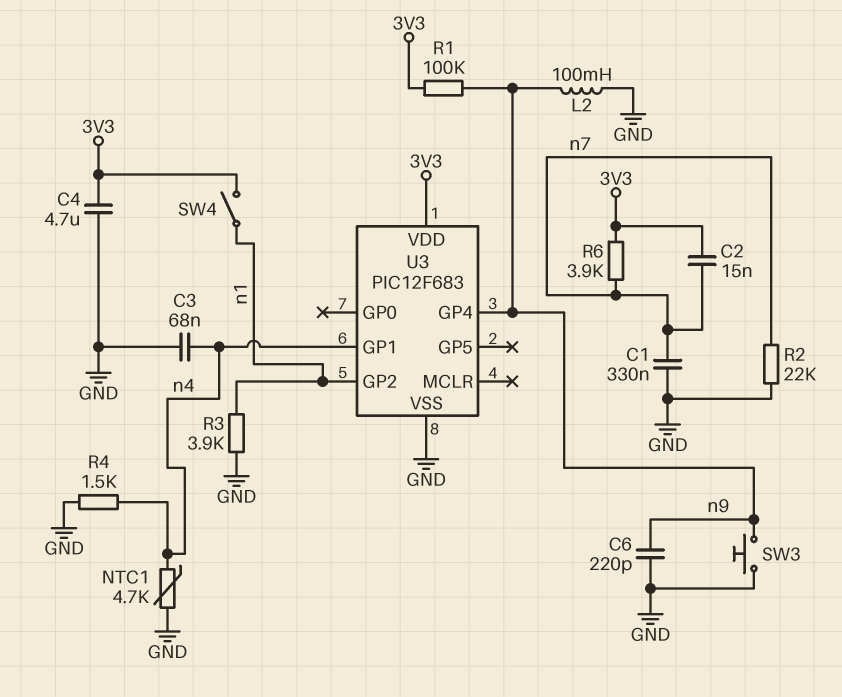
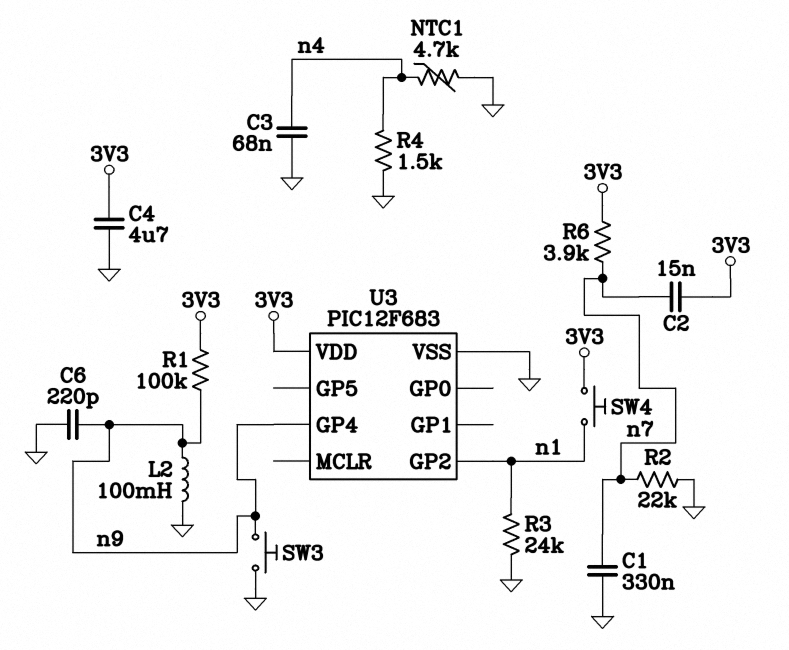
R3: 3.9k (GND, n1) -> 24k (GND, n1)
SW4: switch (3V3, n1) -> button (3V3, n1)
U3 pin GP1: n4 -> none

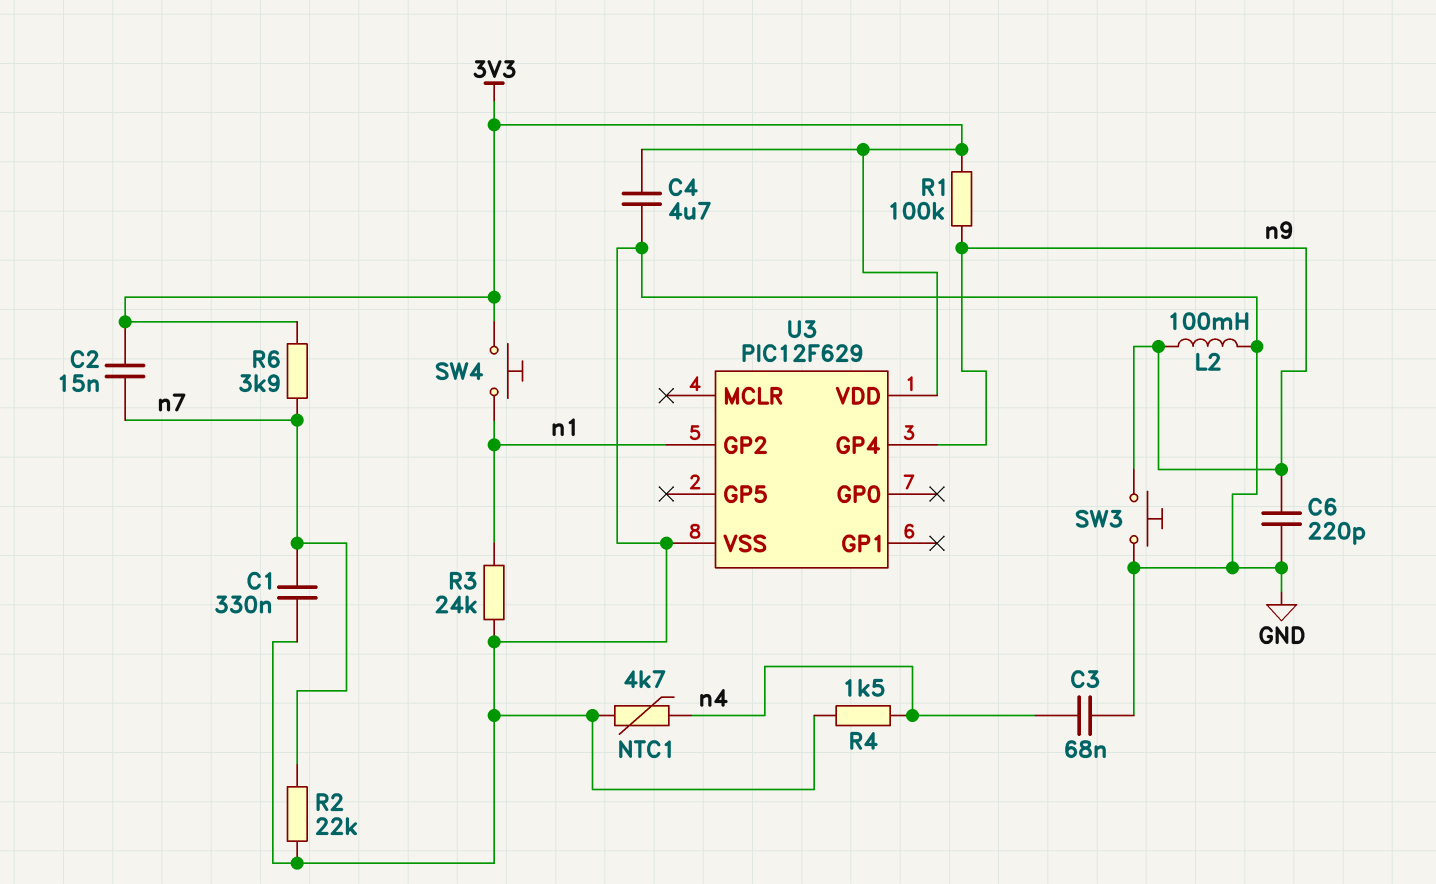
U3: PIC12F683 -> PIC12F629

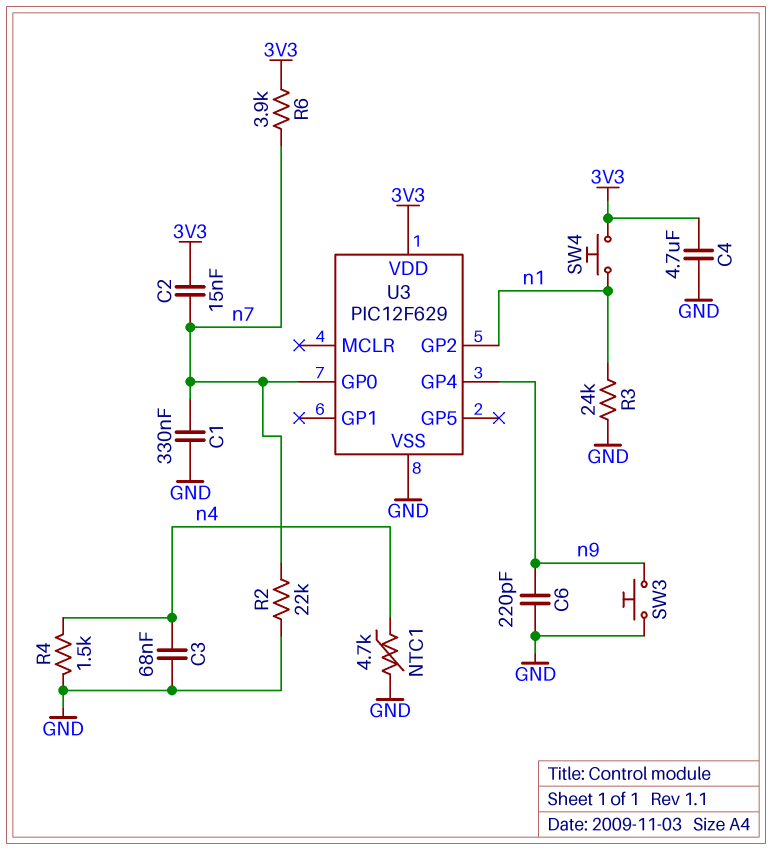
L2: 100mH (GND, n9) -> none
R1: 100k (3V3, n9) -> none
U3 pin GP0: none -> n7

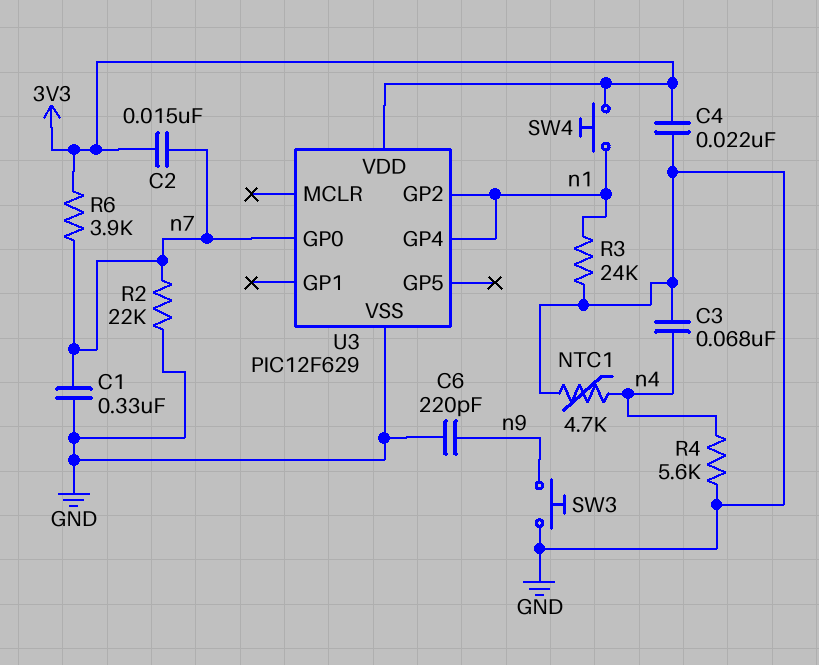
C4: 4.7uF (3V3, GND) -> 22nF (3V3, GND)
R4: 1.5k (GND, n4) -> 5.6k (GND, n4)
U3 pin GP4: n9 -> n1

